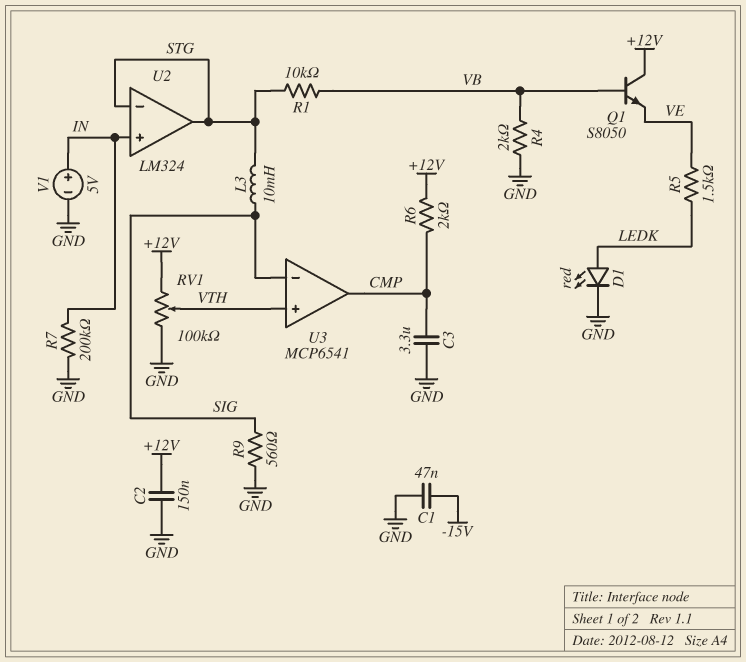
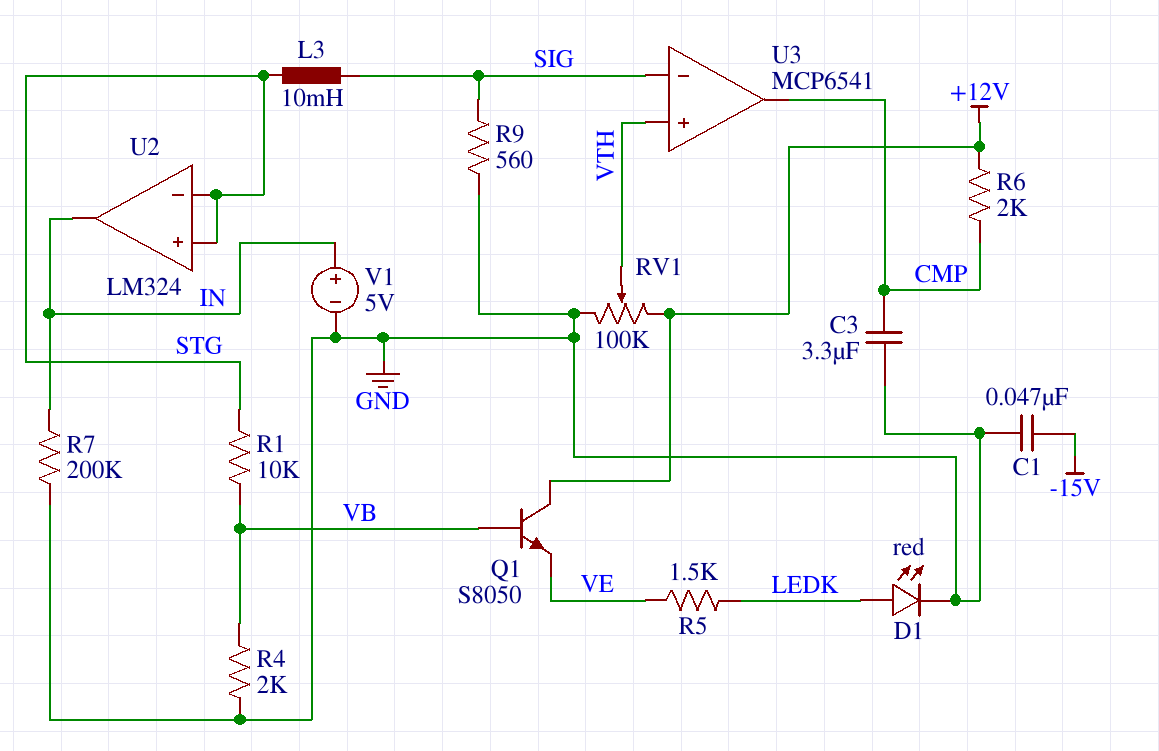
C2: 150nF (+12V, GND) -> none
U2 pin in+: IN -> STG
U2 pin out: STG -> IN

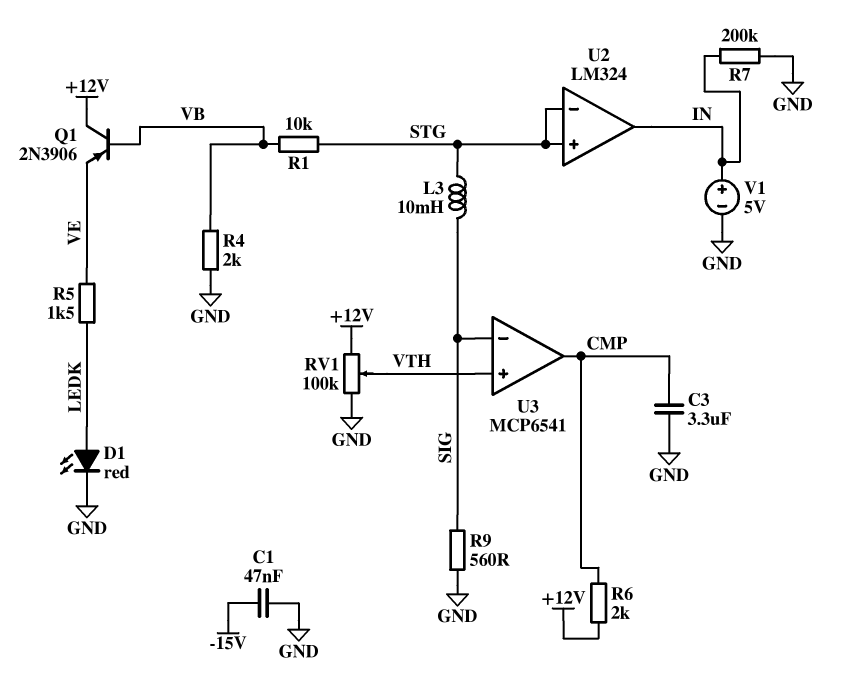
Q1: NPN S8050 (B VB, C +12V, E VE) -> PNP 2N3906 (B VB, C +12V, E VE)

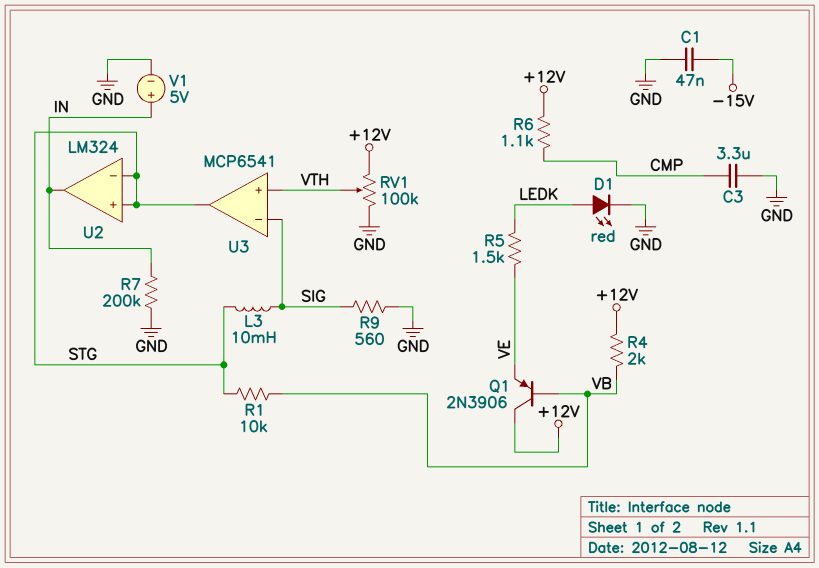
R4: 2k (GND, VB) -> 2k (+12V, VB)
R6: 2k (+12V, CMP) -> 1.1k (+12V, CMP)
U3 pin out: CMP -> STG

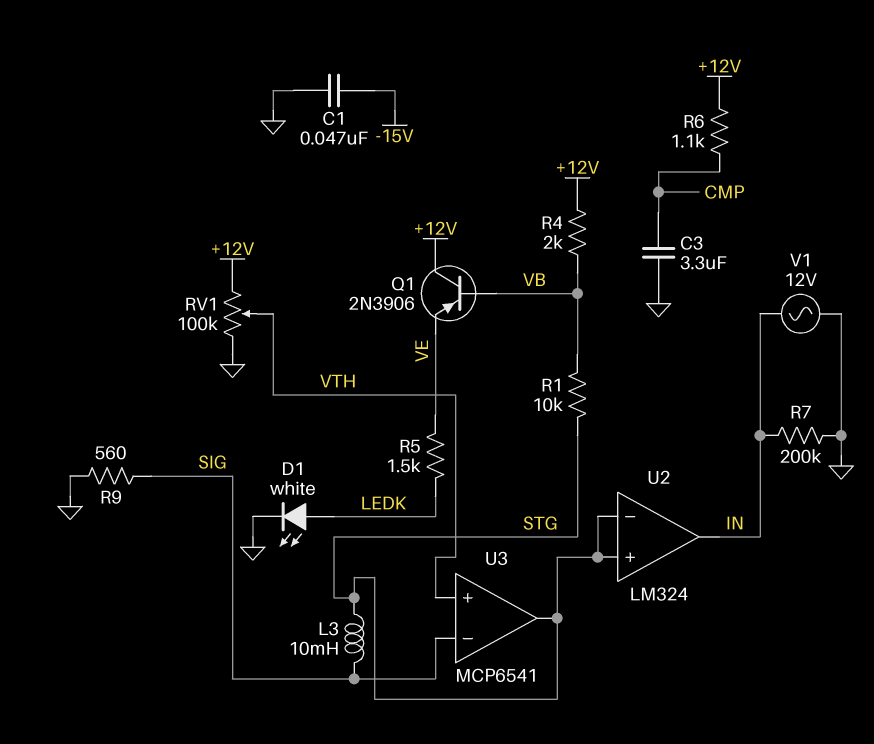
D1: LED red (A LEDK, K GND) -> LED white (A LEDK, K GND)
V1: 5V (plus IN, minus GND) -> AC 12V (GND, IN)

